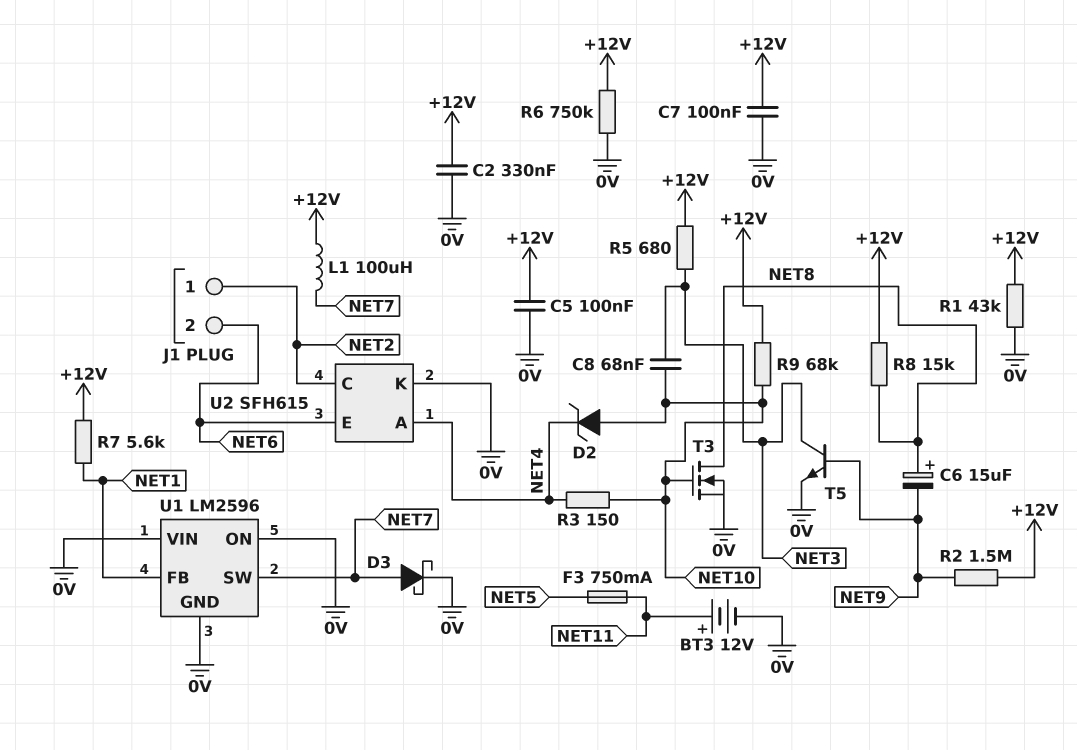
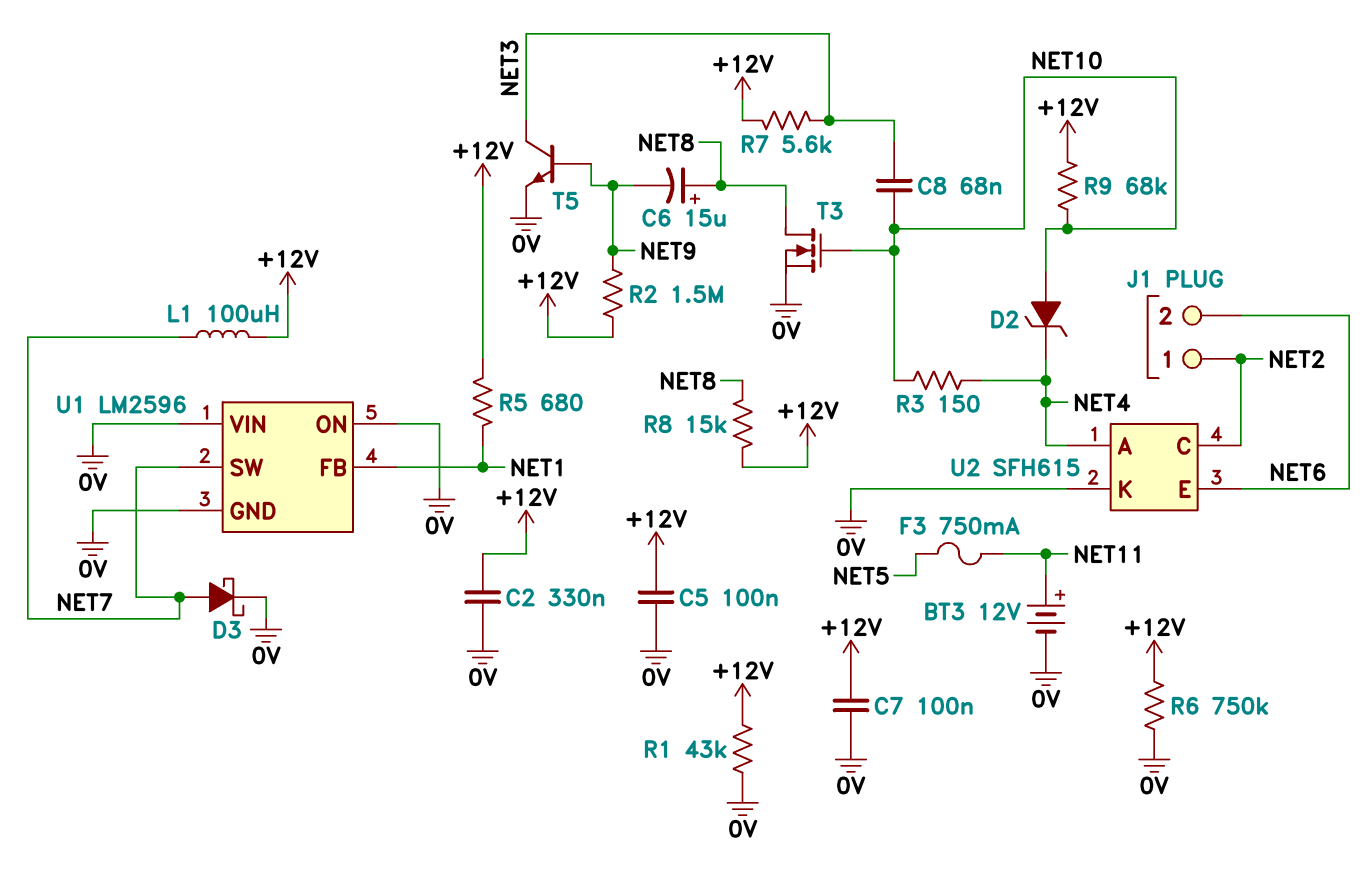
R5: 680 (+12V, NET3) -> 680 (+12V, NET1)
R7: 5.6k (+12V, NET1) -> 5.6k (+12V, NET3)

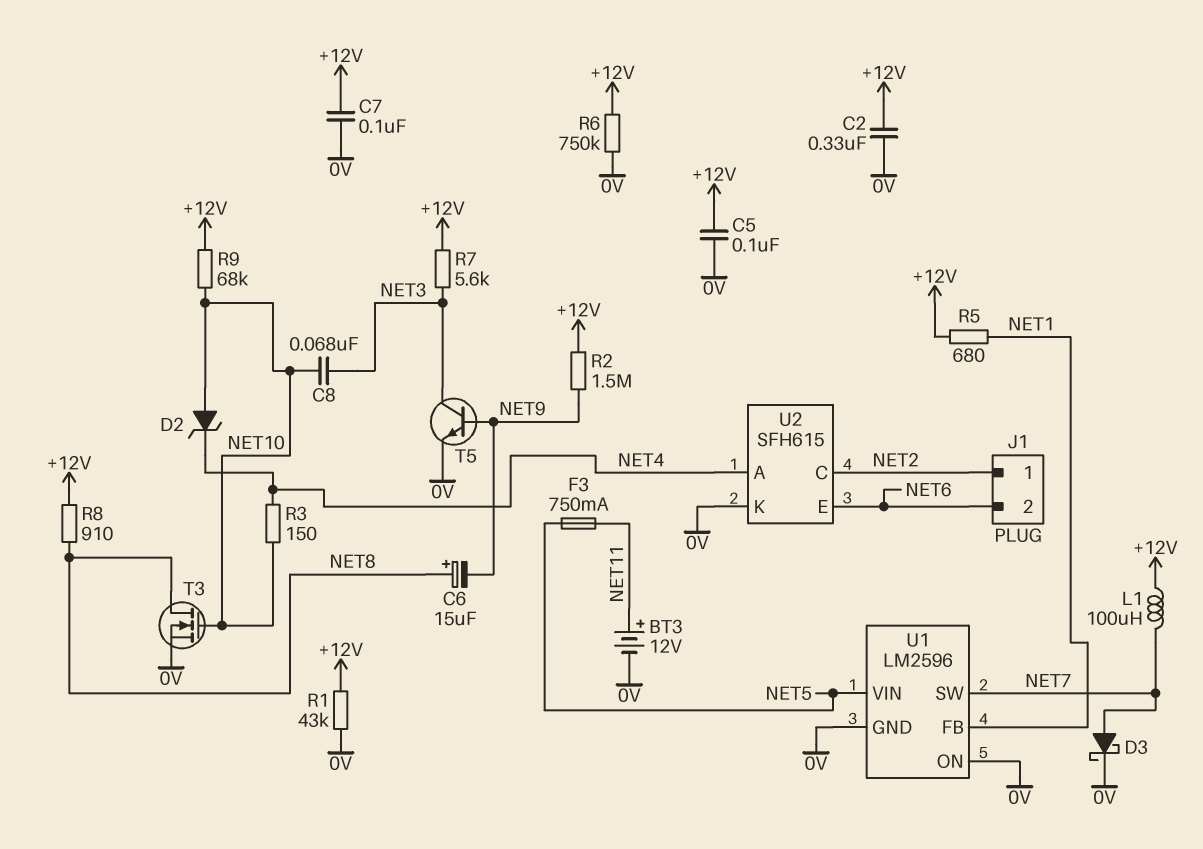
R8: 15k (+12V, NET8) -> 910 (+12V, NET8)
U1 pin VIN: 0V -> NET5

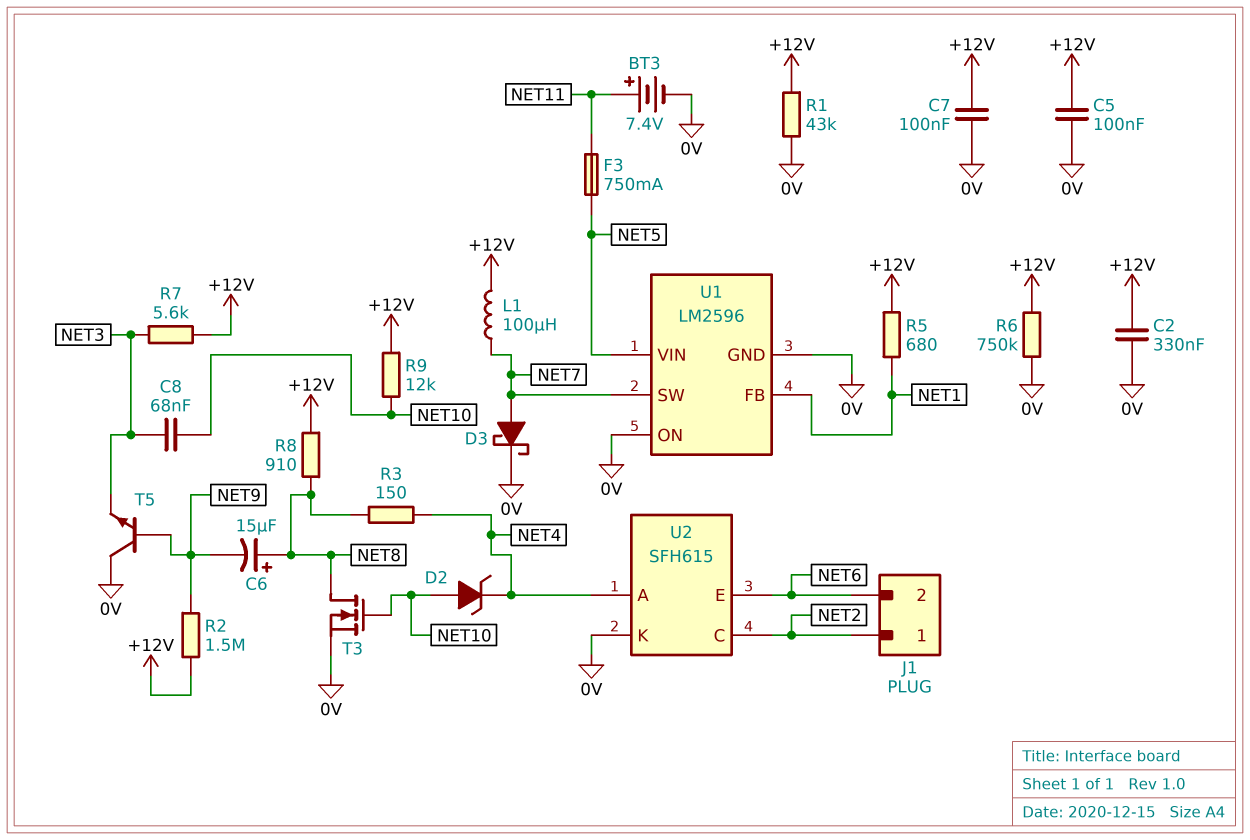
BT3: 12V (plus NET11, minus 0V) -> 7.4V (plus NET11, minus 0V)
R3: 150 (NET4, NET10) -> 150 (NET4, NET8)
R9: 68k (+12V, NET10) -> 12k (+12V, NET10)
T5: NPN (B NET9, C NET3, E 0V) -> NPN (B NET9, C 0V, E NET3)

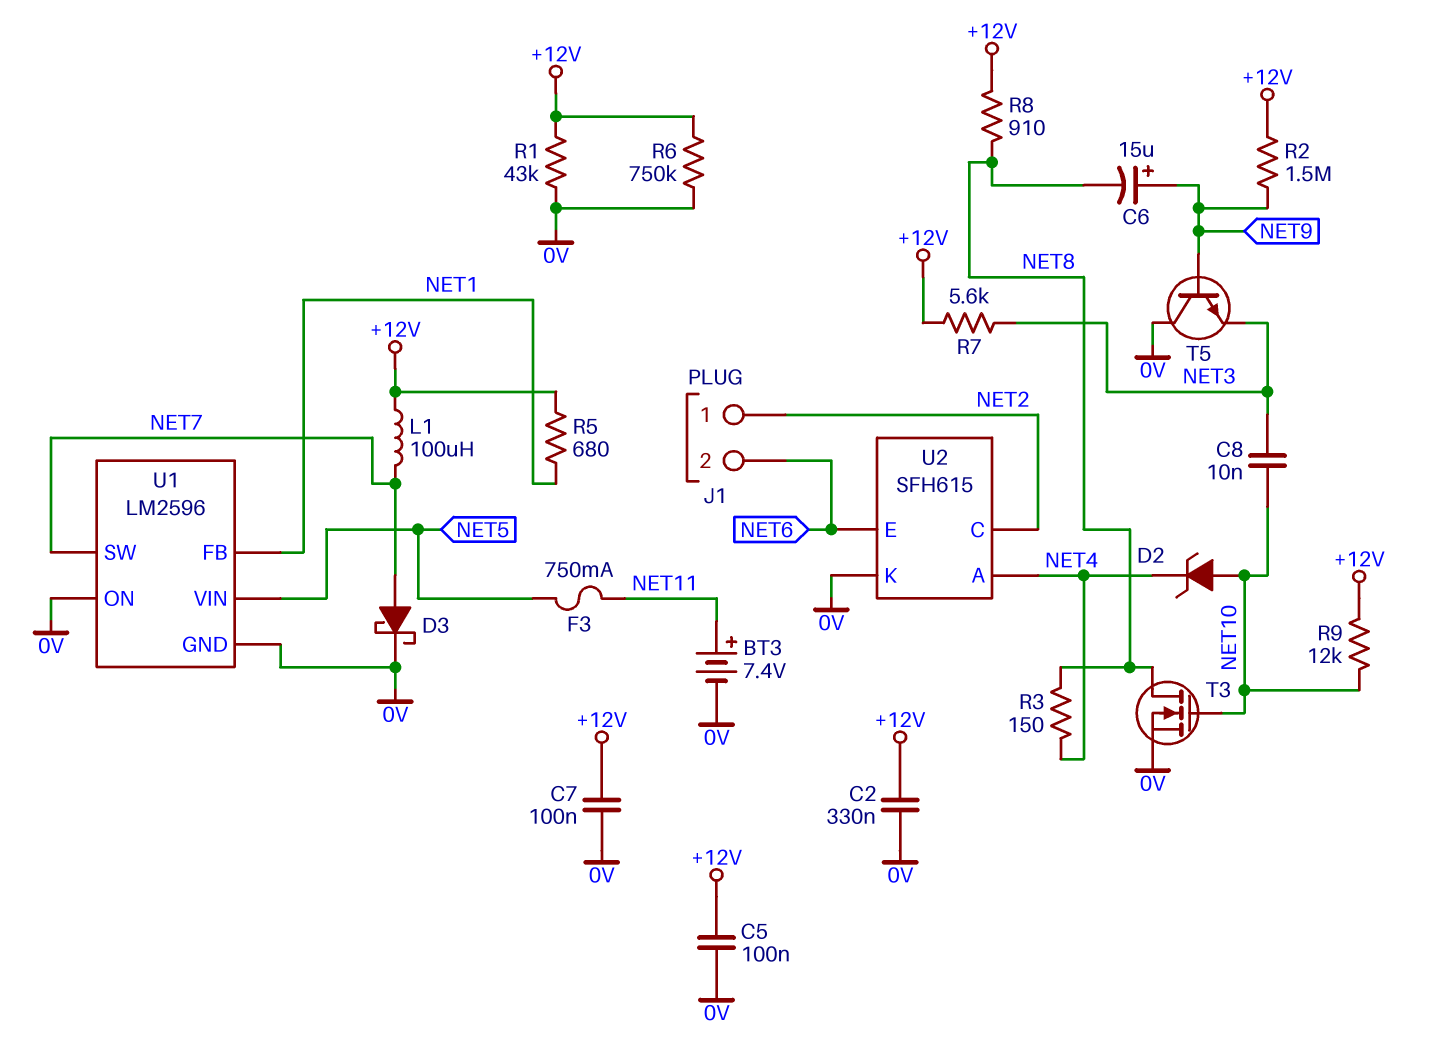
C6: 15uF (plus NET8, minus NET9) -> 15uF (plus NET9, minus NET8)
C8: 68nF (NET3, NET10) -> 10nF (NET3, NET10)

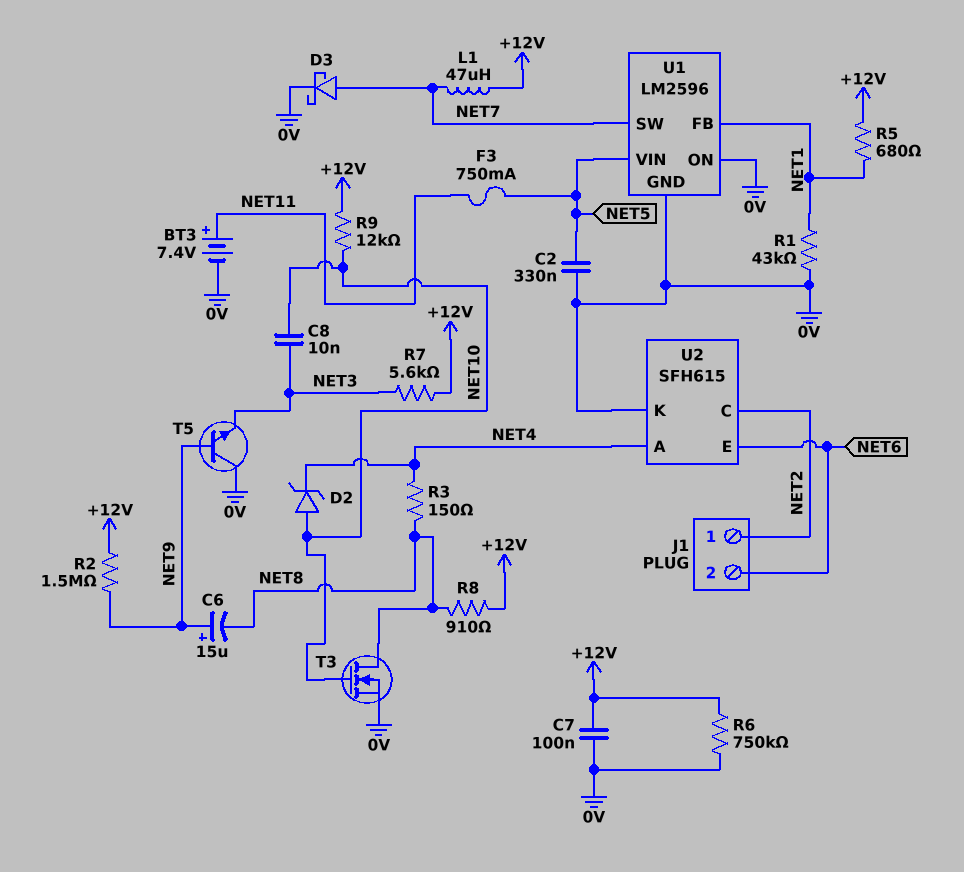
C2: 330nF (+12V, 0V) -> 330nF (0V, NET5)
C5: 100nF (+12V, 0V) -> none
L1: 100uH (+12V, NET7) -> 47uH (+12V, NET7)
R1: 43k (+12V, 0V) -> 43k (0V, NET1)

